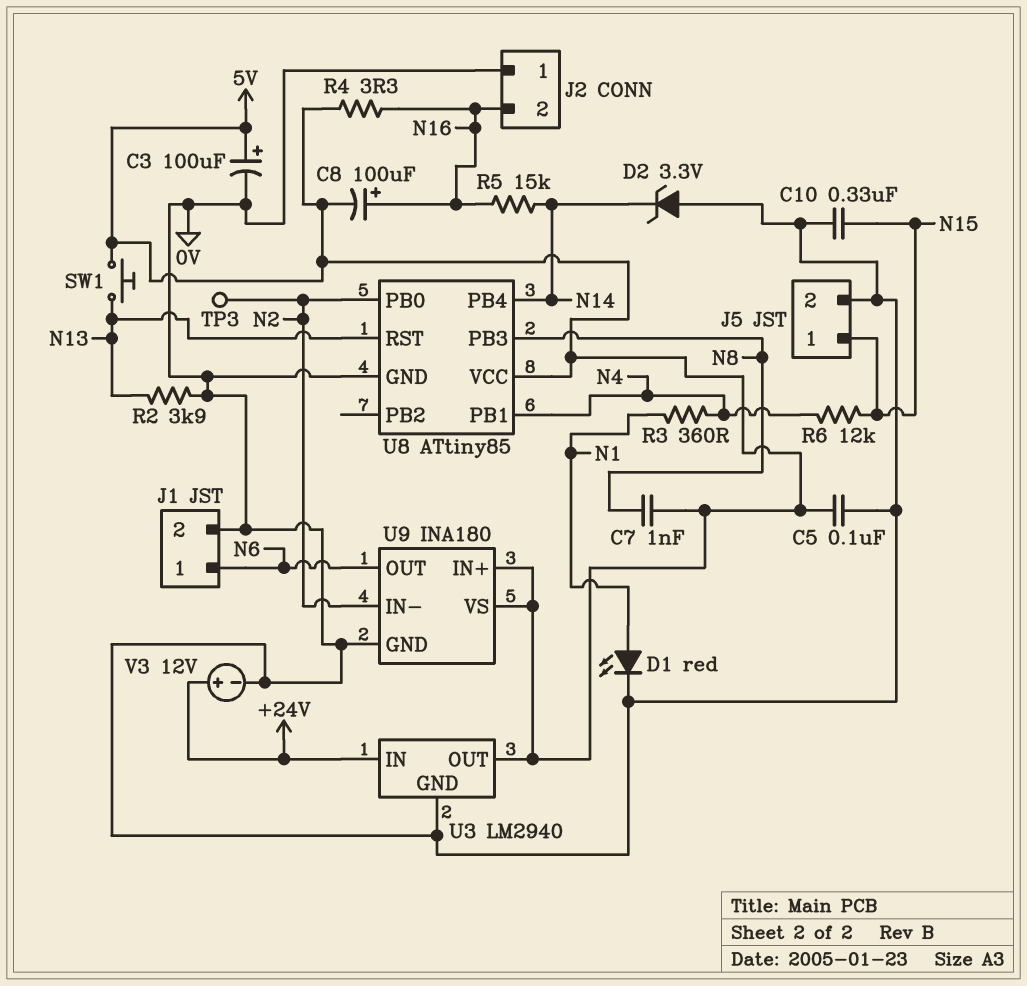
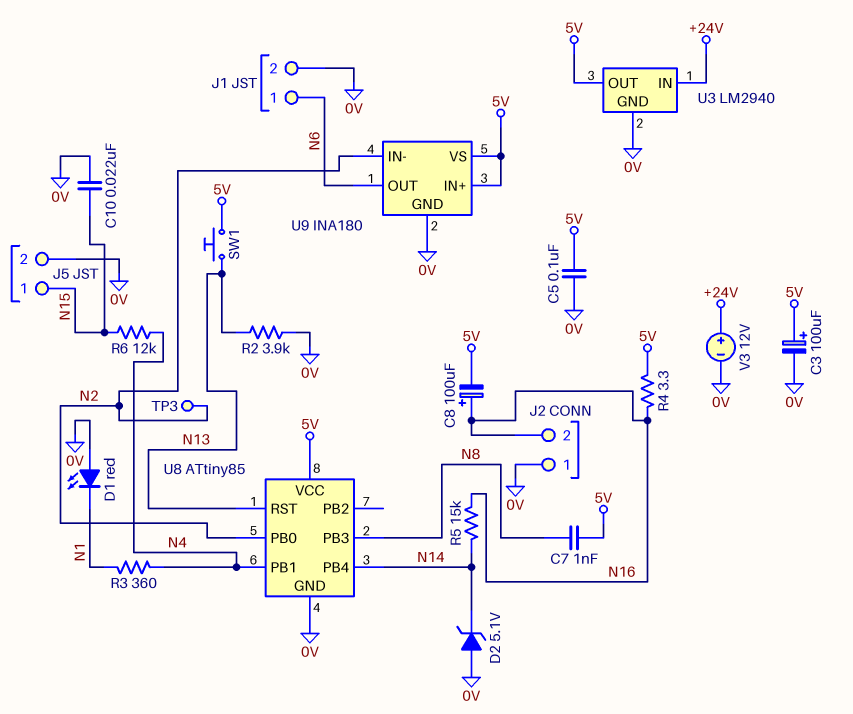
C10: 330nF (0V, N15) -> 22nF (0V, N15)
D1: LED red (A N1, K 0V) -> LED red (A 0V, K N1)
D2: zener 3.3V (A 0V, K N14) -> zener 5.1V (A 0V, K N14)

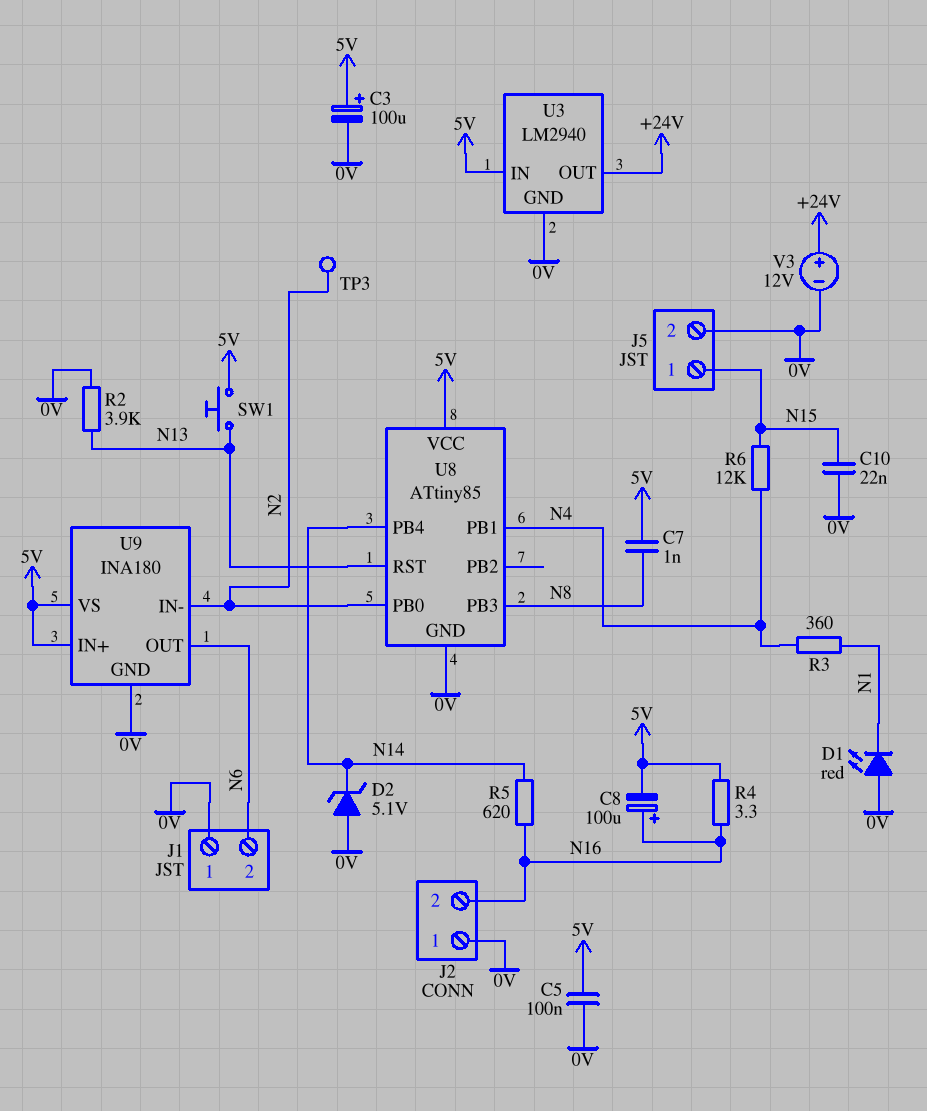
J1 pin 1: N6 -> 0V
J1 pin 2: 0V -> N6
R5: 15k (N14, N16) -> 620 (N14, N16)
U3 pin IN: +24V -> 5V
U3 pin OUT: 5V -> +24V

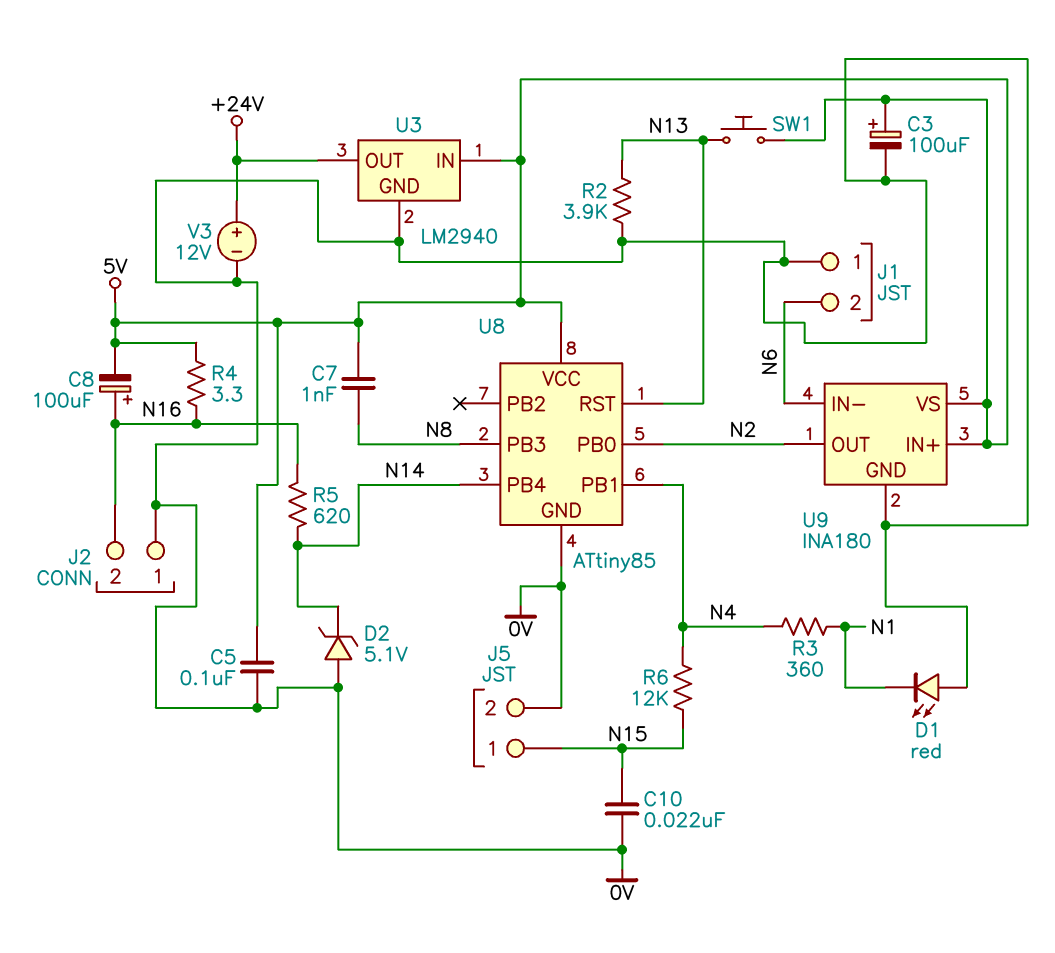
TP3: test point (N2) -> none
U9 pin IN-: N2 -> N6
U9 pin OUT: N6 -> N2

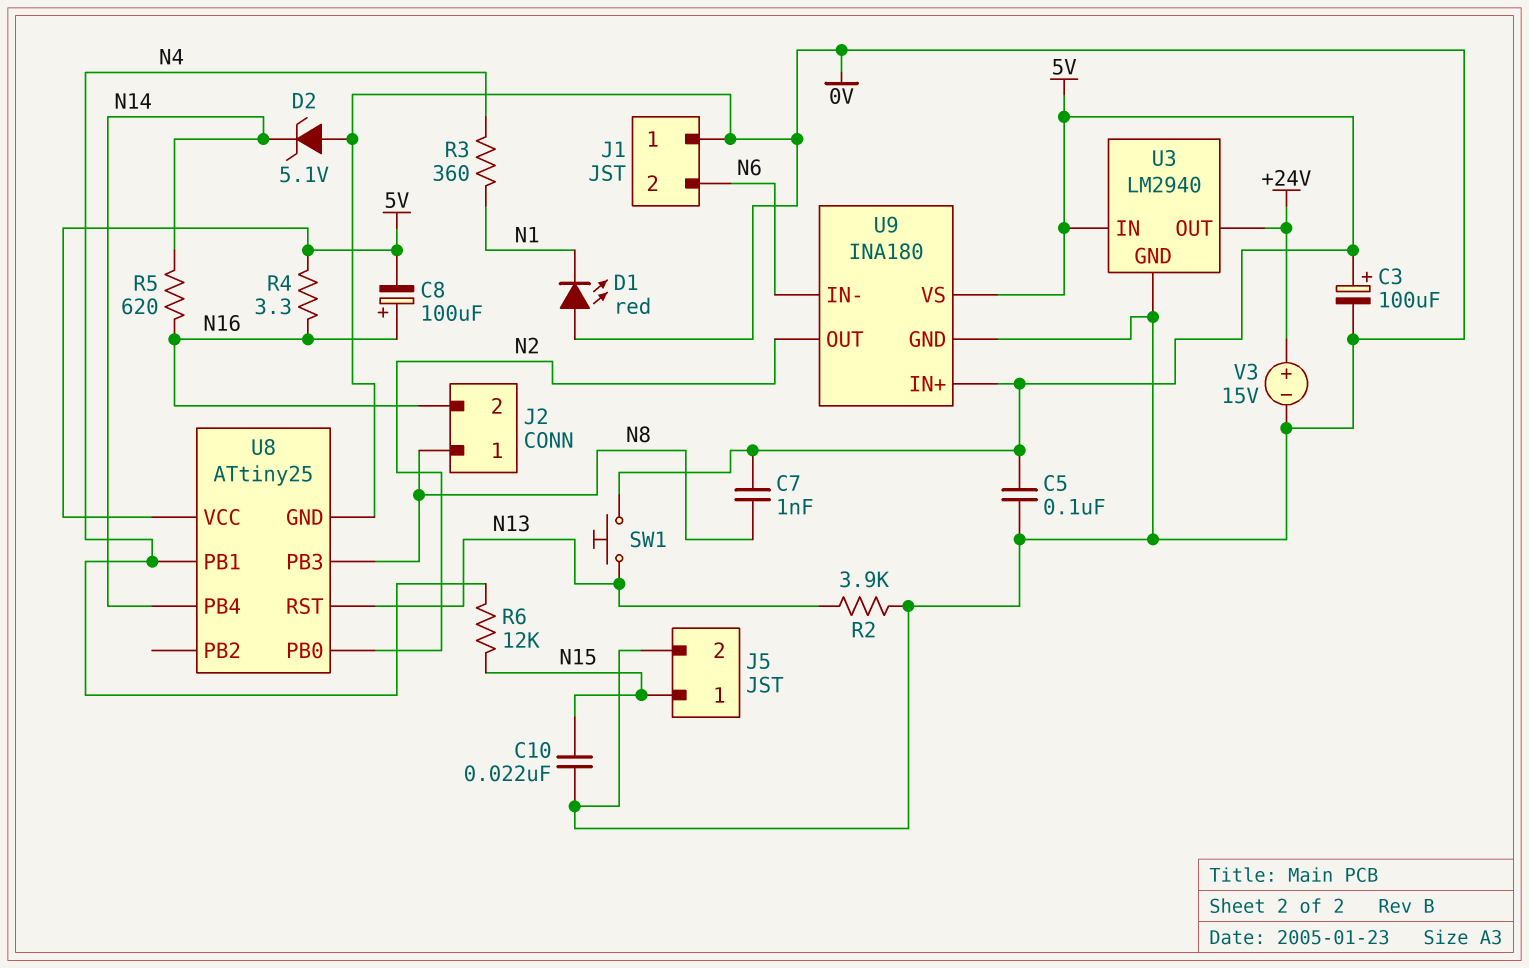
J2 pin 1: 0V -> N8
U8: ATtiny85 -> ATtiny25
V3: 12V (plus +24V, minus 0V) -> 15V (plus +24V, minus 0V)

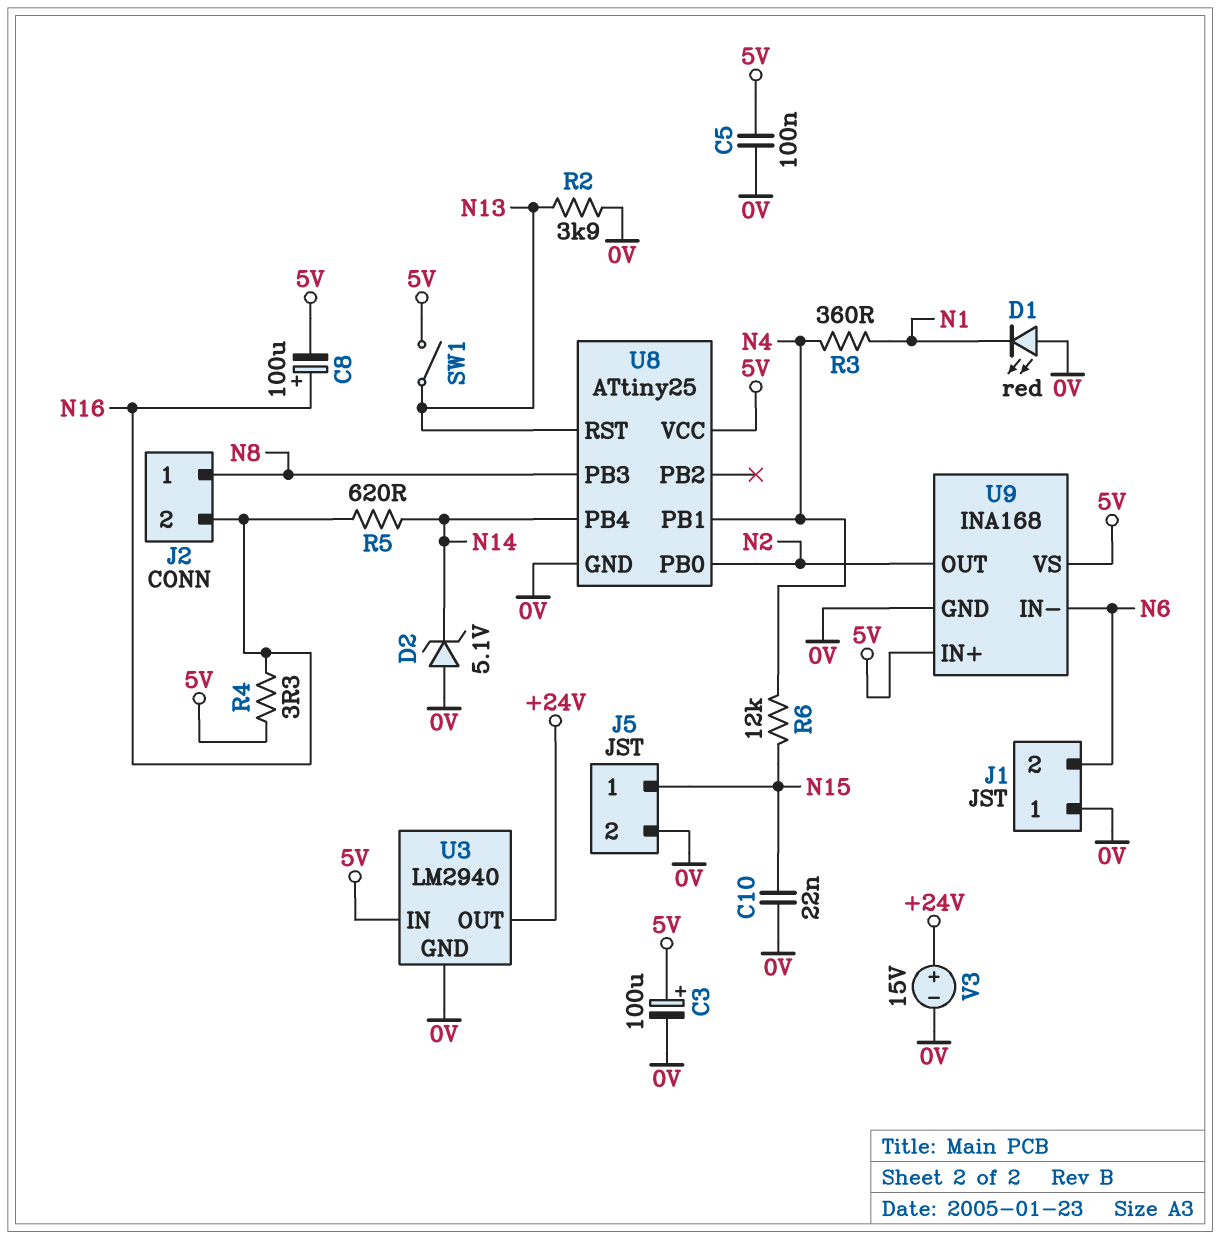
C7: 1nF (5V, N8) -> none
SW1: button (5V, N13) -> switch (5V, N13)
U9: INA180 -> INA168

